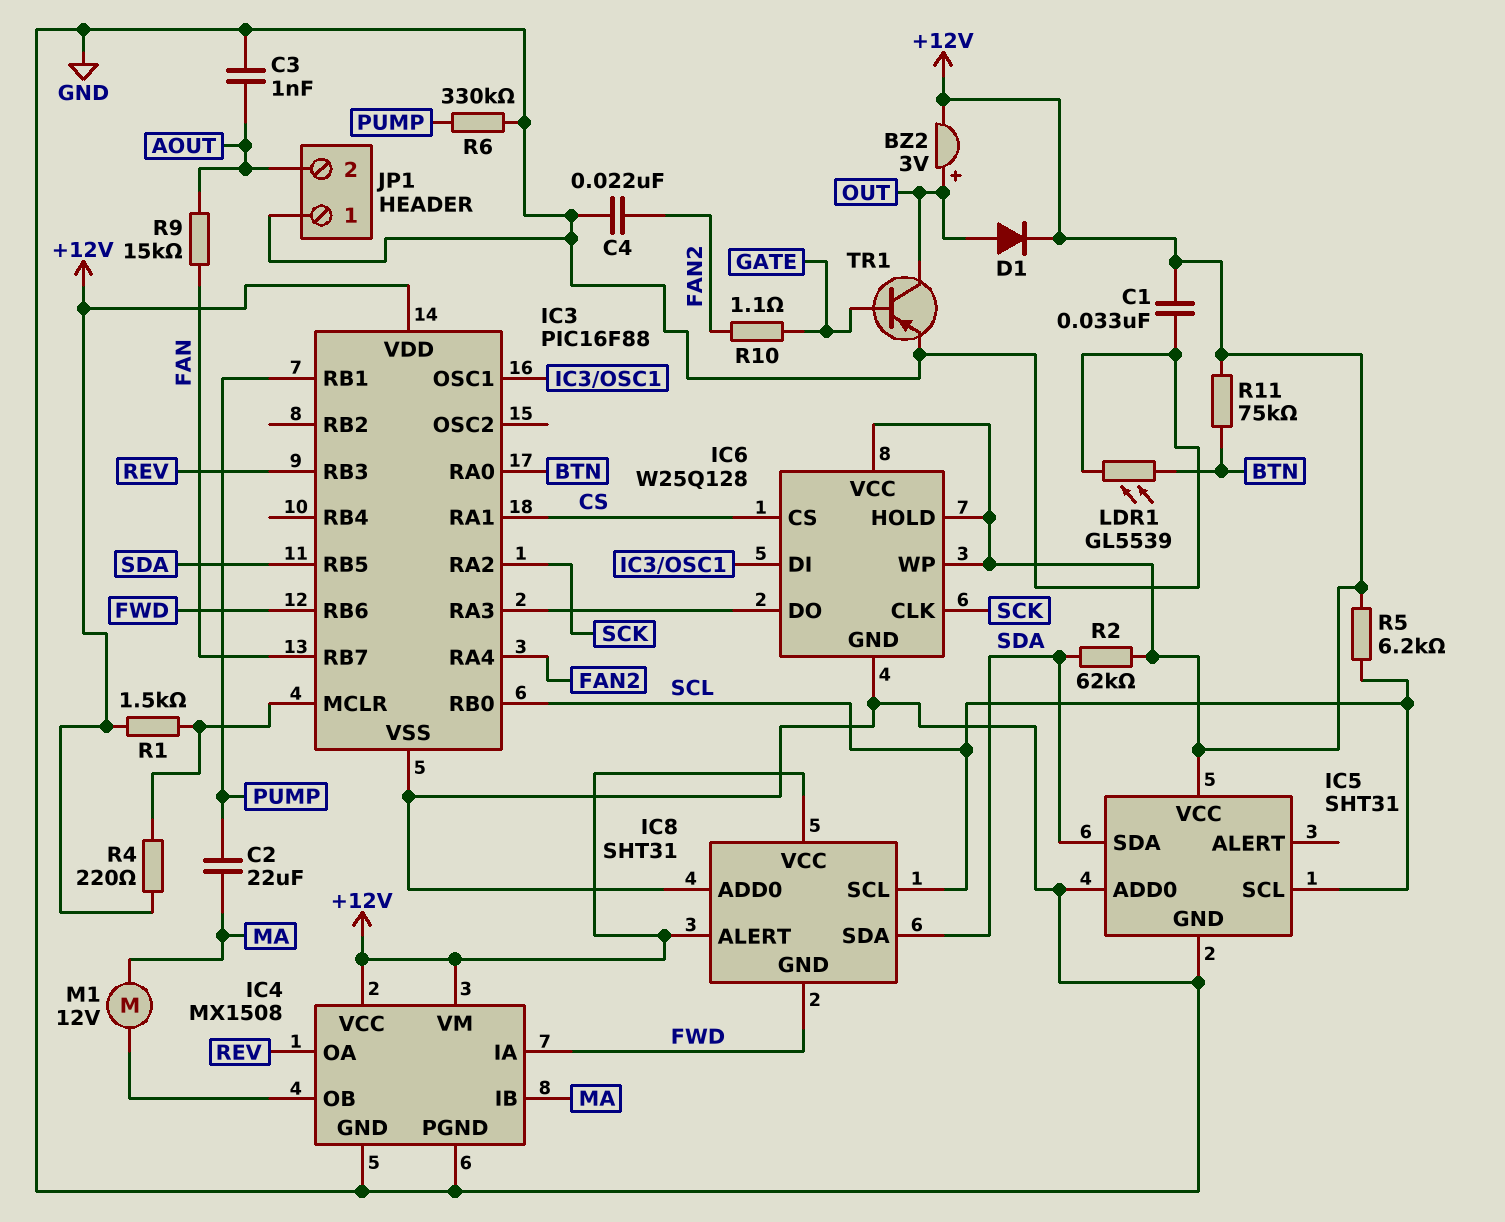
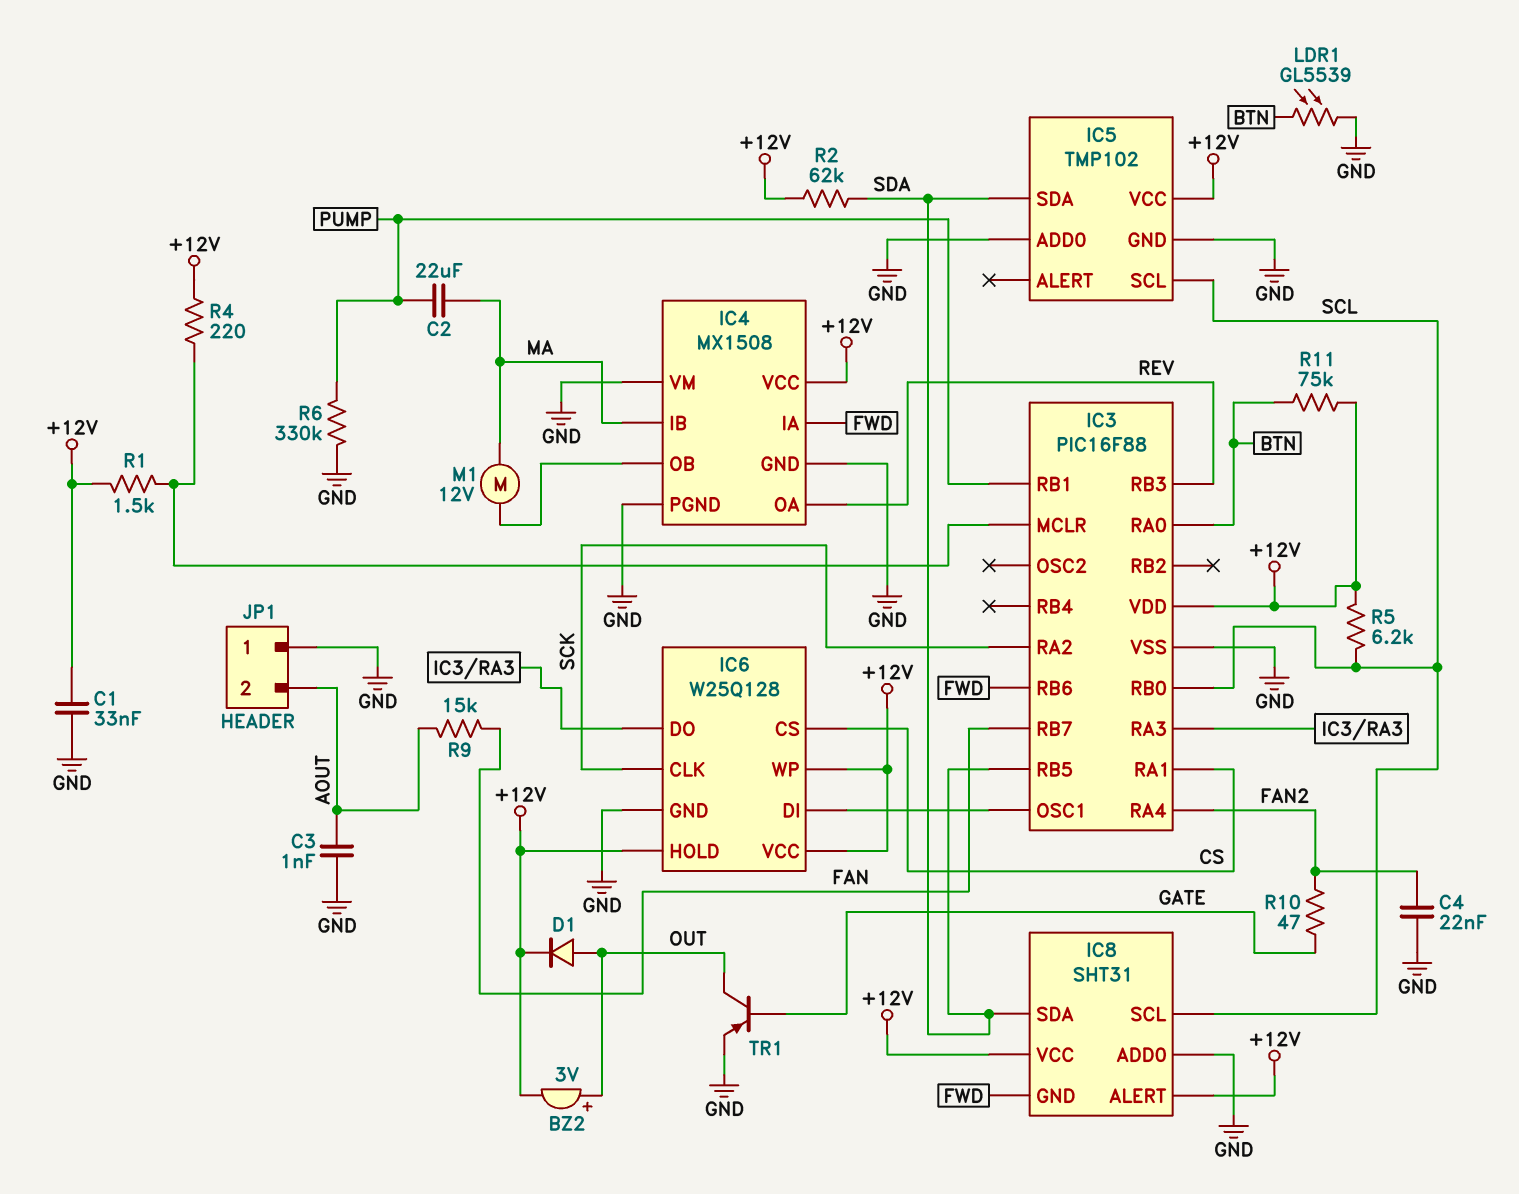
IC4 pin VM: +12V -> GND
IC5: SHT31 -> TMP102
R10: 1.1 (FAN2, GATE) -> 47 (FAN2, GATE)

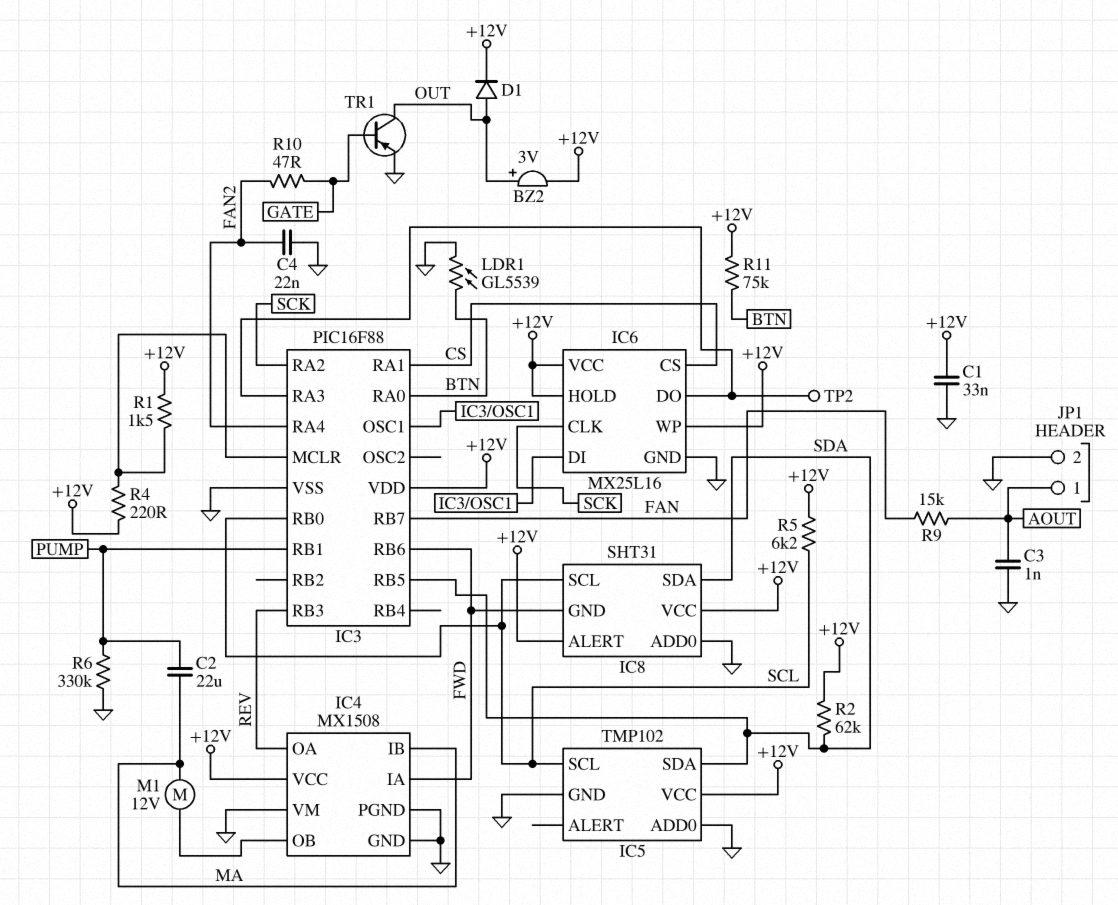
IC6: W25Q128 -> MX25L16
JP1 pin 1: GND -> AOUT
JP1 pin 2: AOUT -> GND
TP2: none -> test point (IC3/RA3)

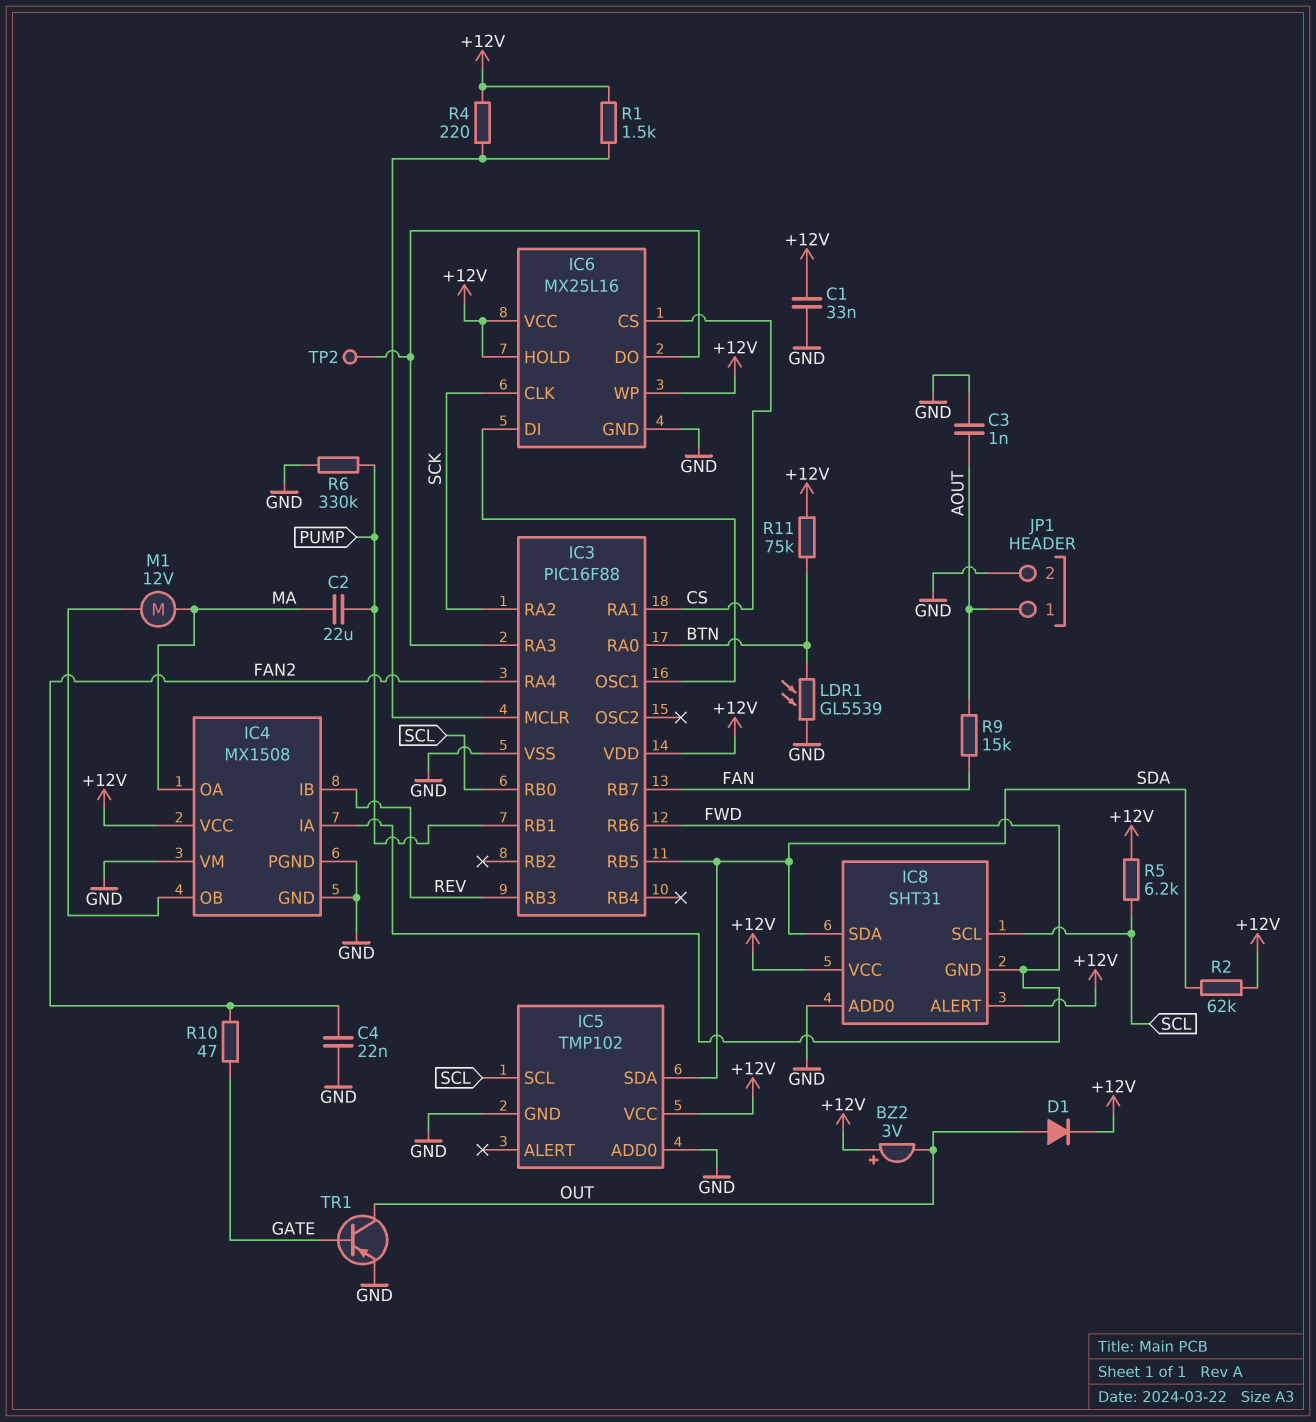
BZ2: buzzer 3V (plus OUT, minus +12V) -> buzzer 3V (plus +12V, minus OUT)
IC4 pin IB: MA -> REV
IC4 pin OA: REV -> MA

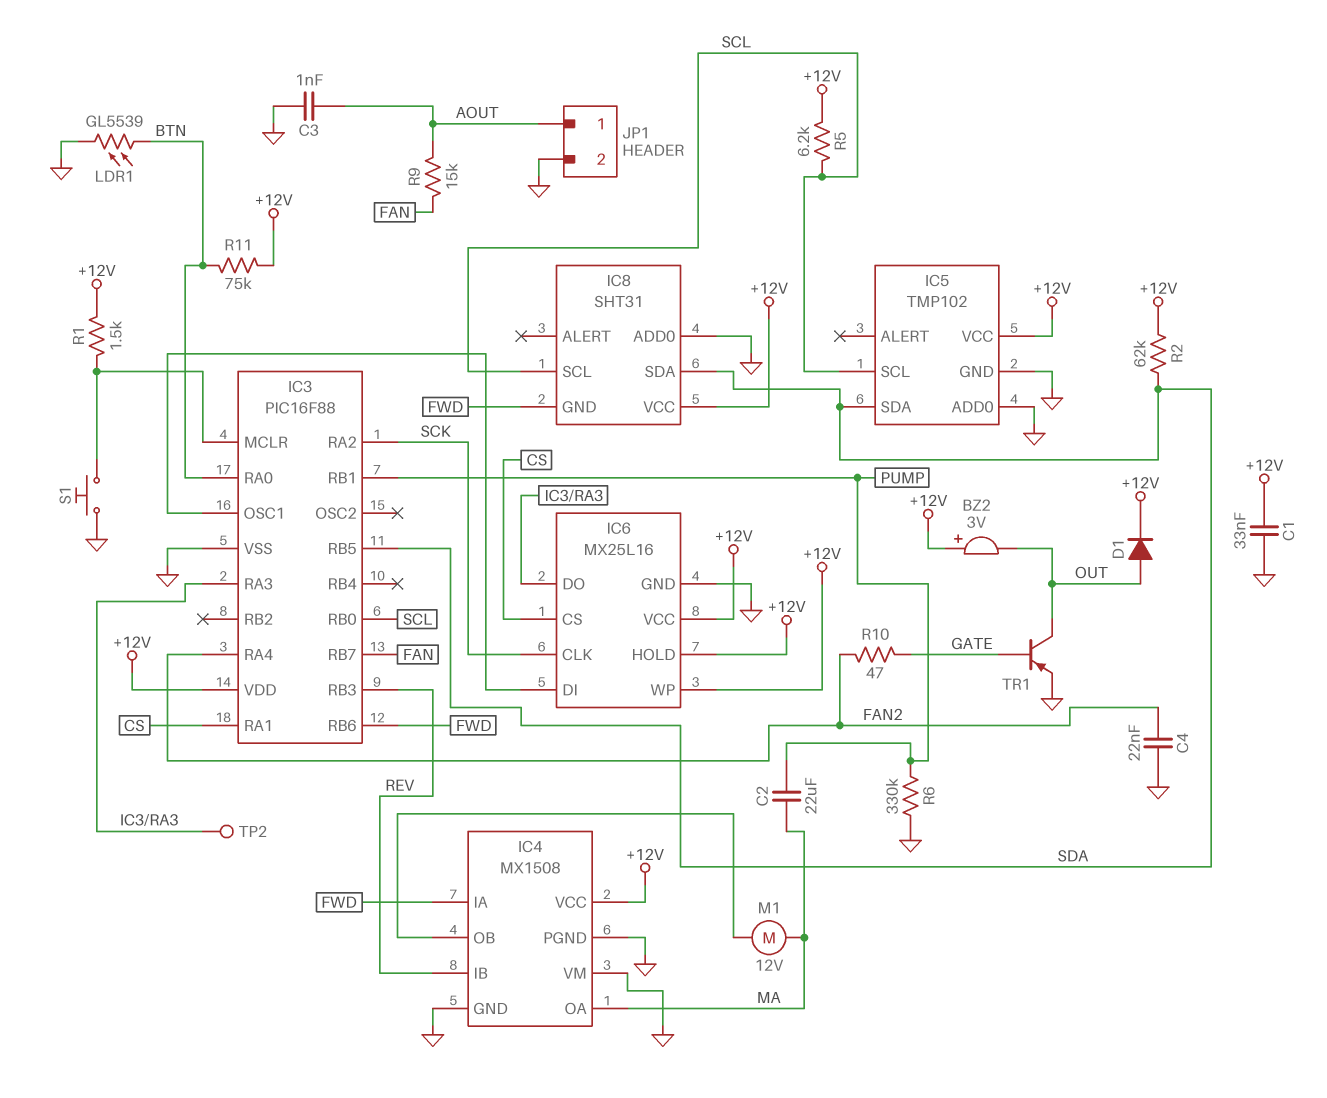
IC8 pin ALERT: +12V -> none
R4: 220 (+12V, IC3/MCLR) -> none
S1: none -> button (GND, IC3/MCLR)

